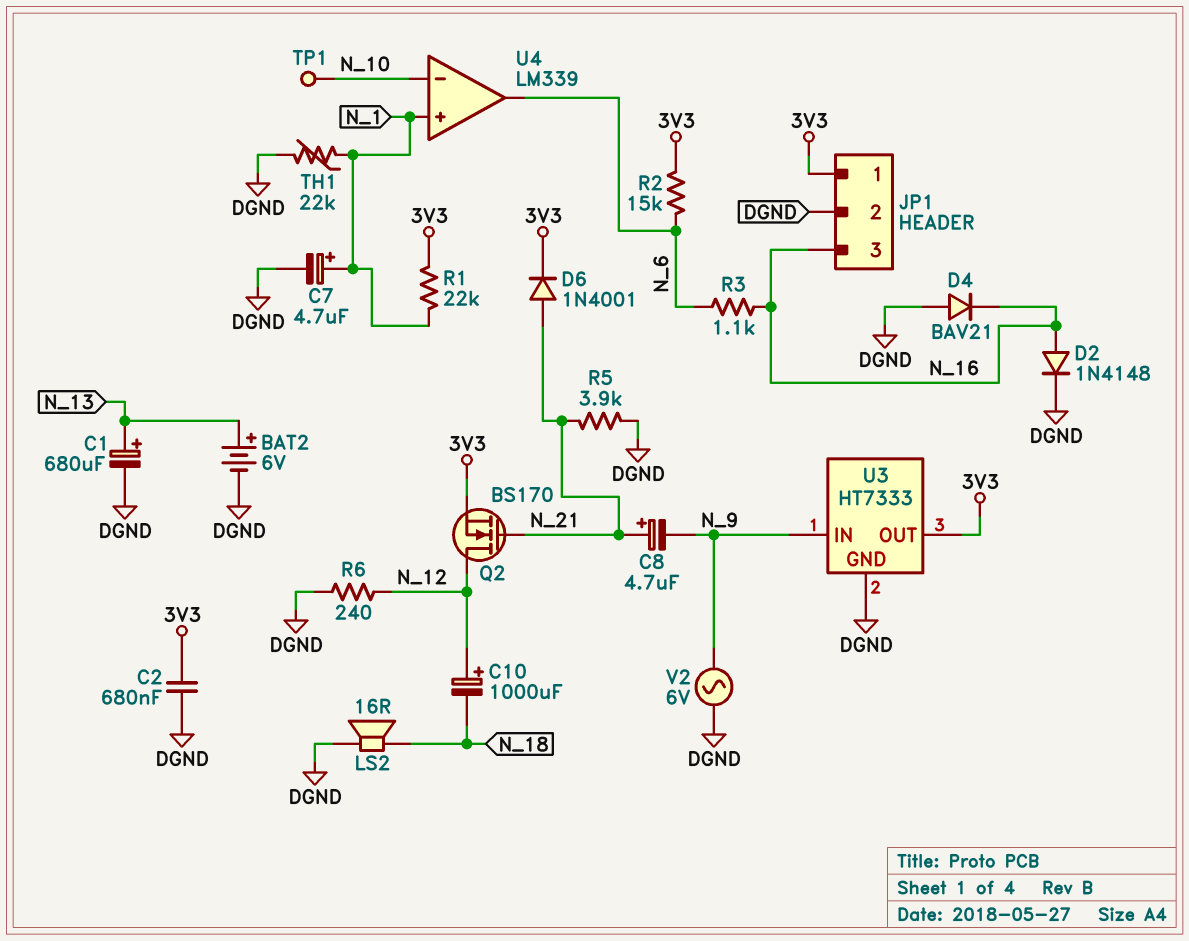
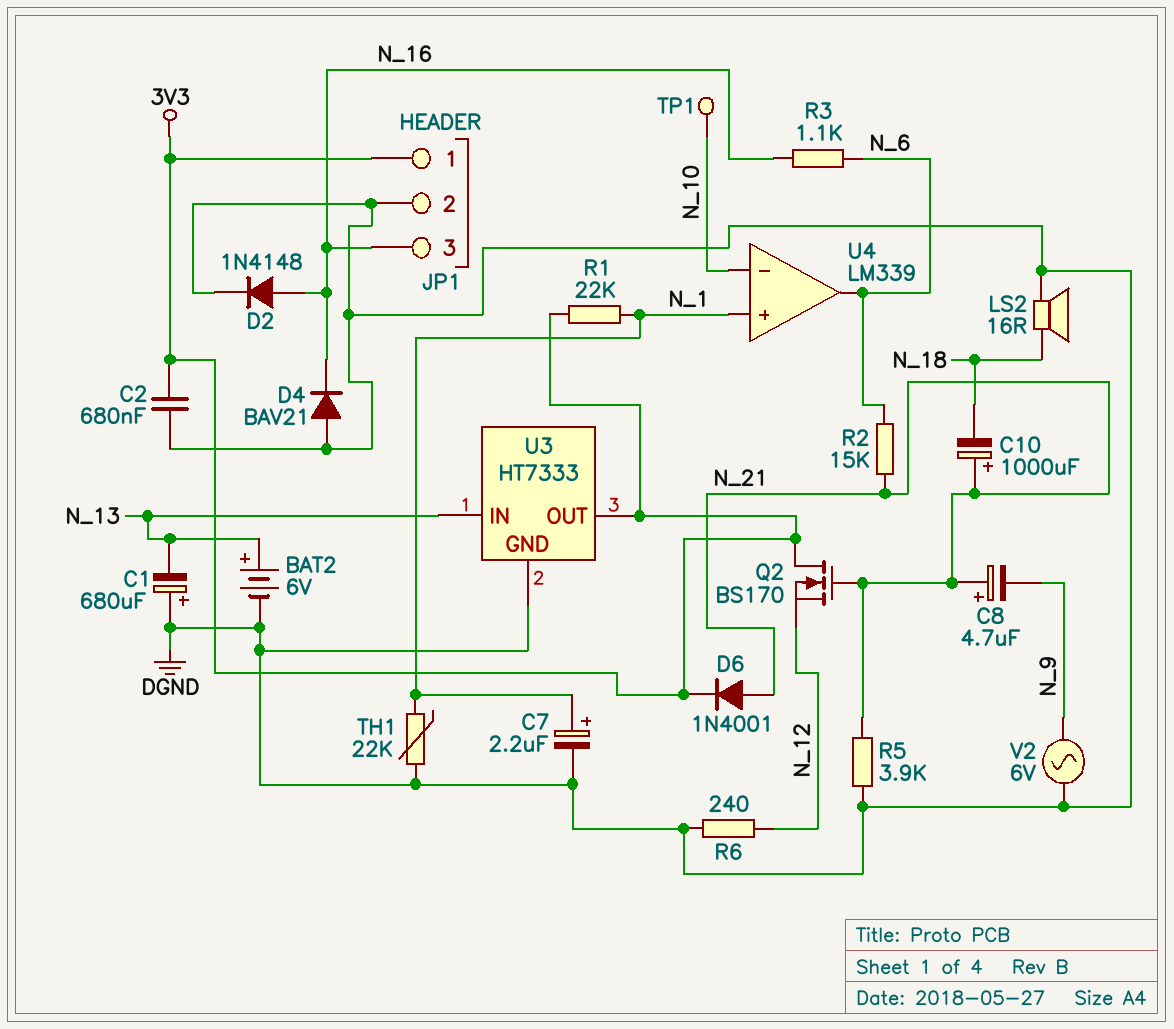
C1: 680uF (plus N_13, minus DGND) -> 680uF (plus DGND, minus N_13)
C7: 4.7uF (plus N_1, minus DGND) -> 2.2uF (plus N_1, minus DGND)
C10: 1000uF (plus N_12, minus N_18) -> 1000uF (plus N_21, minus N_18)
Q2: NMOS BS170 (G N_21, D N_12, S 3V3) -> NMOS BS170 (G N_21, D 3V3, S N_12)
R2: 15k (3V3, N_6) -> 15k (N_6, N_21)
U3 pin IN: N_9 -> N_13

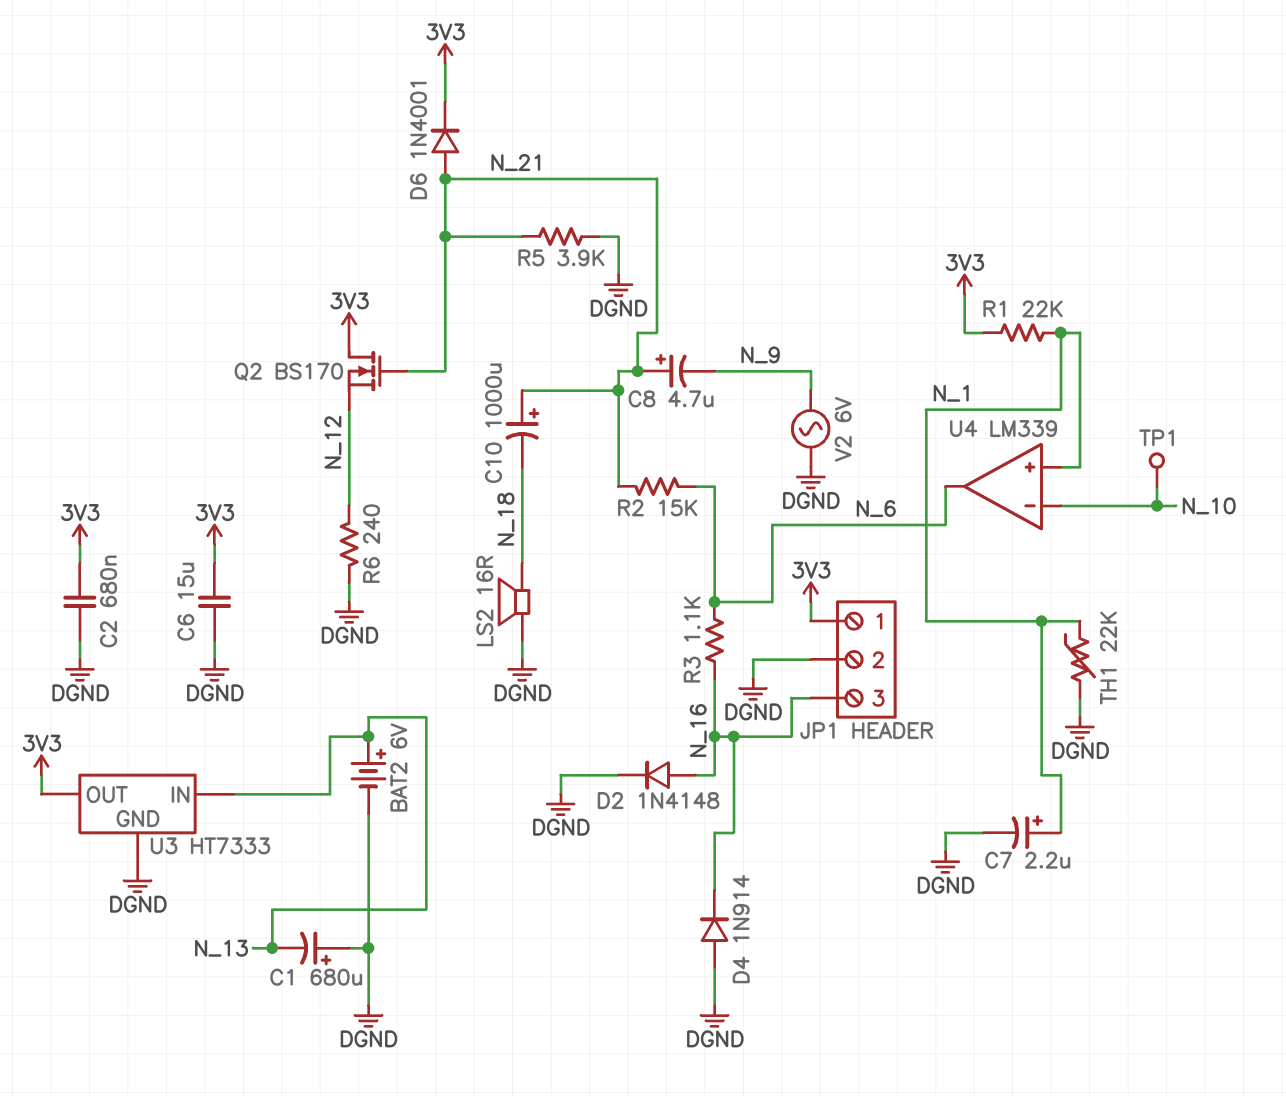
C6: none -> 15uF (3V3, DGND)
D4: diode BAV21 (A DGND, K N_16) -> diode 1N914 (A DGND, K N_16)

